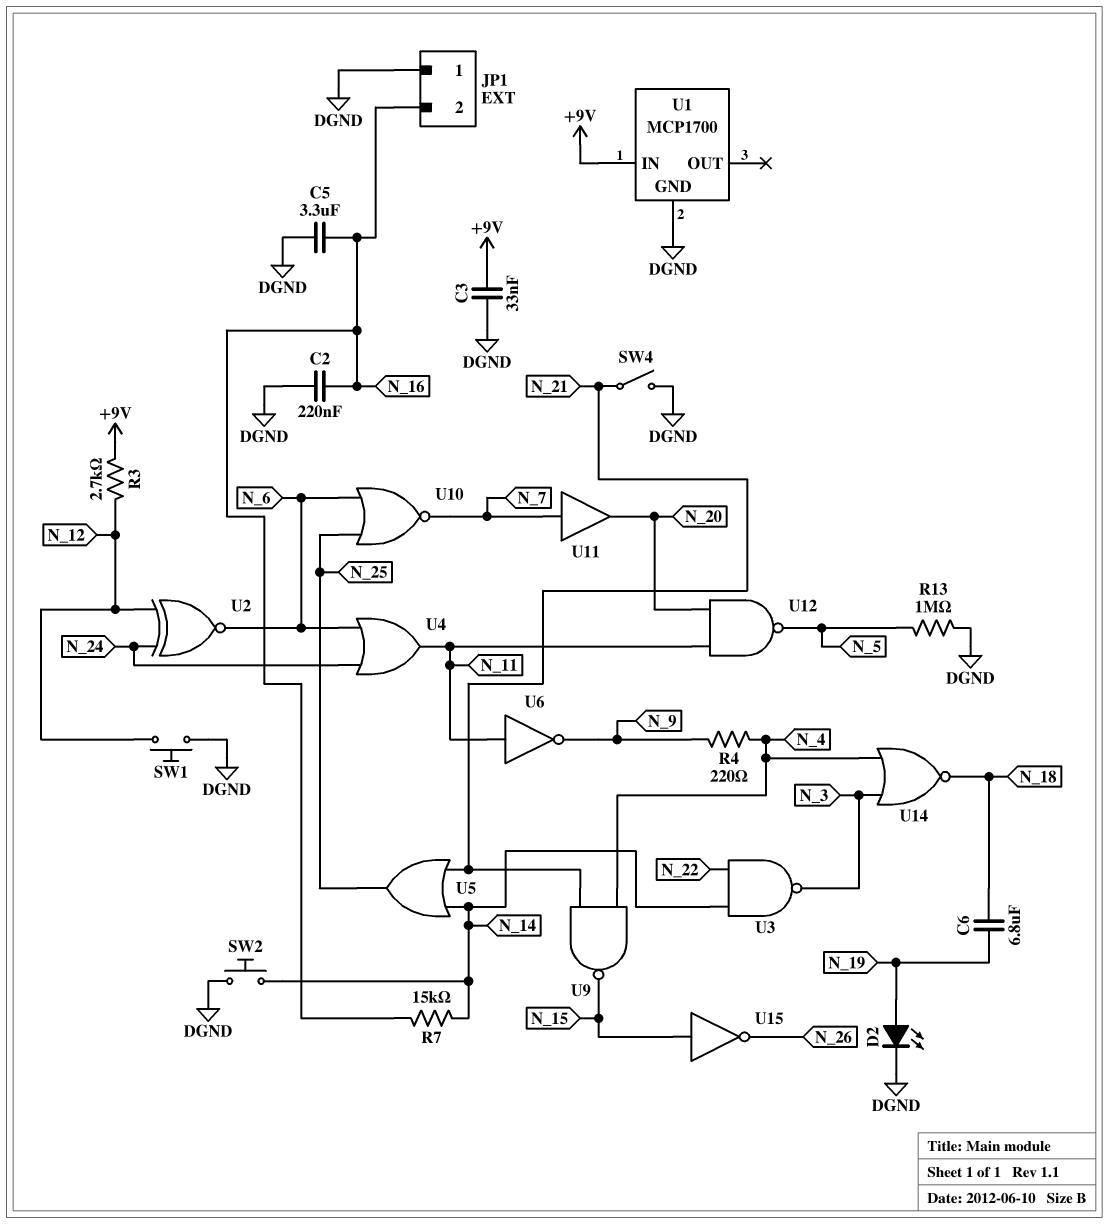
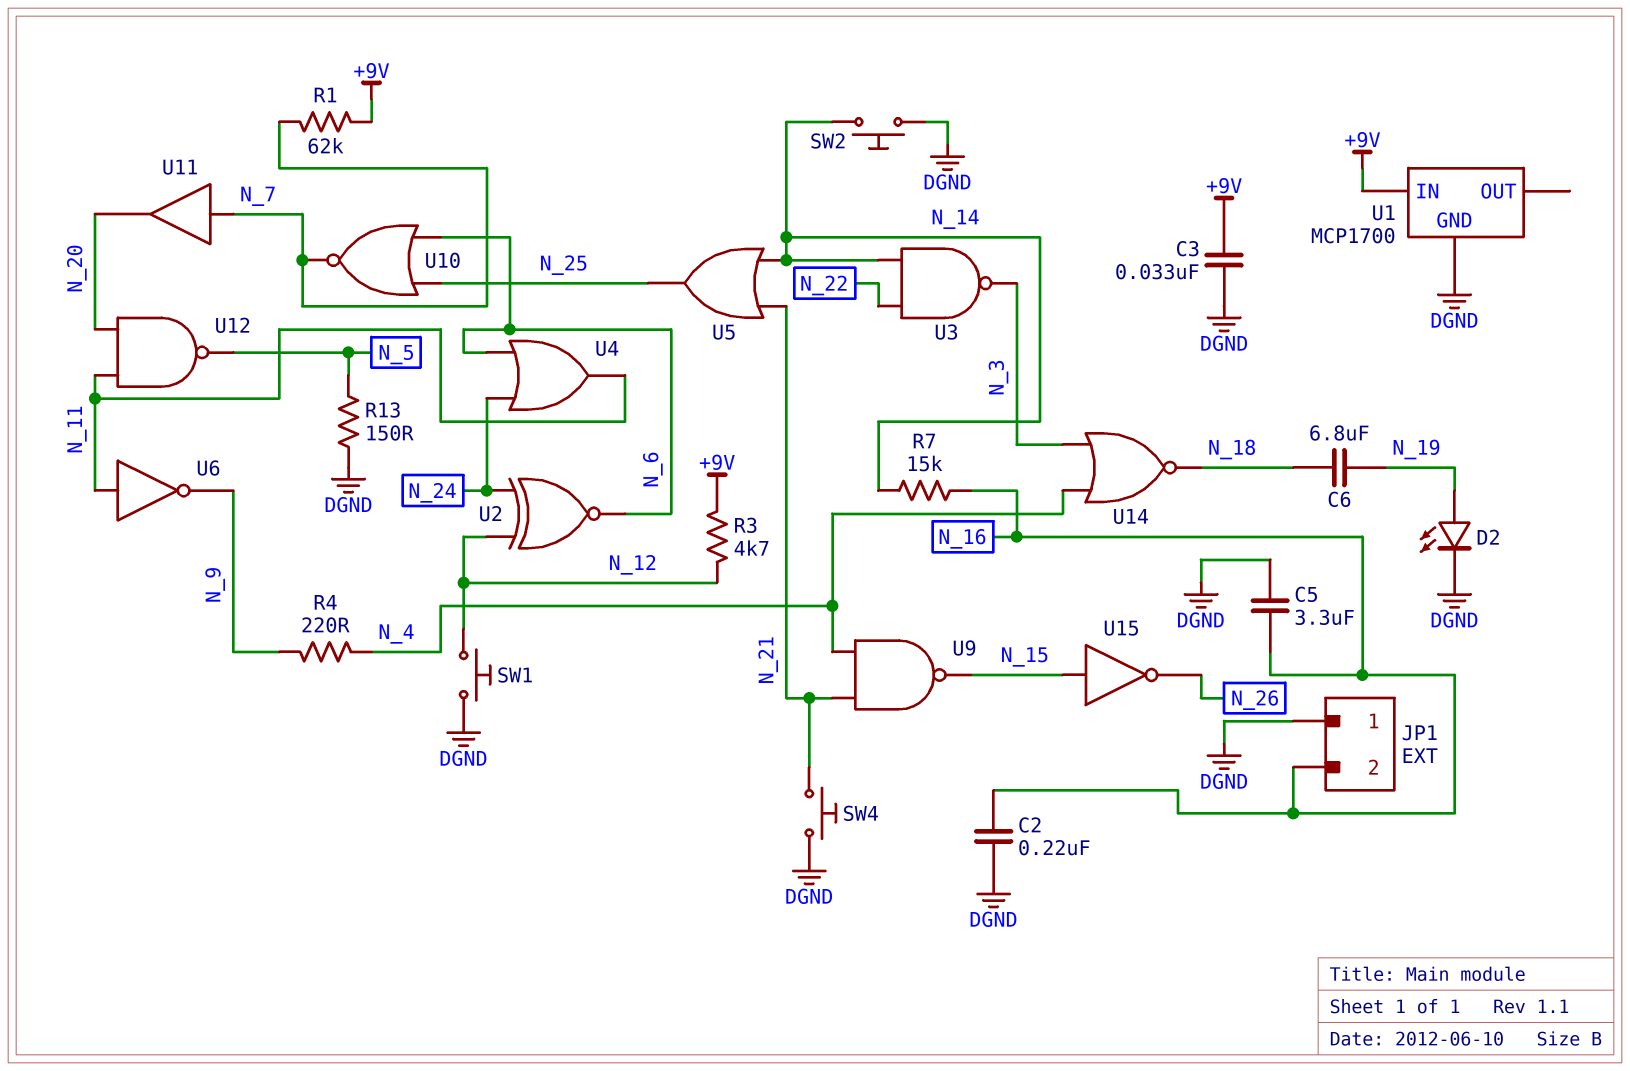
R1: none -> 62k (+9V, N_7)
R3: 2.7k (+9V, N_12) -> 4.7k (+9V, N_12)
R13: 1M (DGND, N_5) -> 150 (DGND, N_5)
SW4: switch (DGND, N_21) -> button (DGND, N_21)

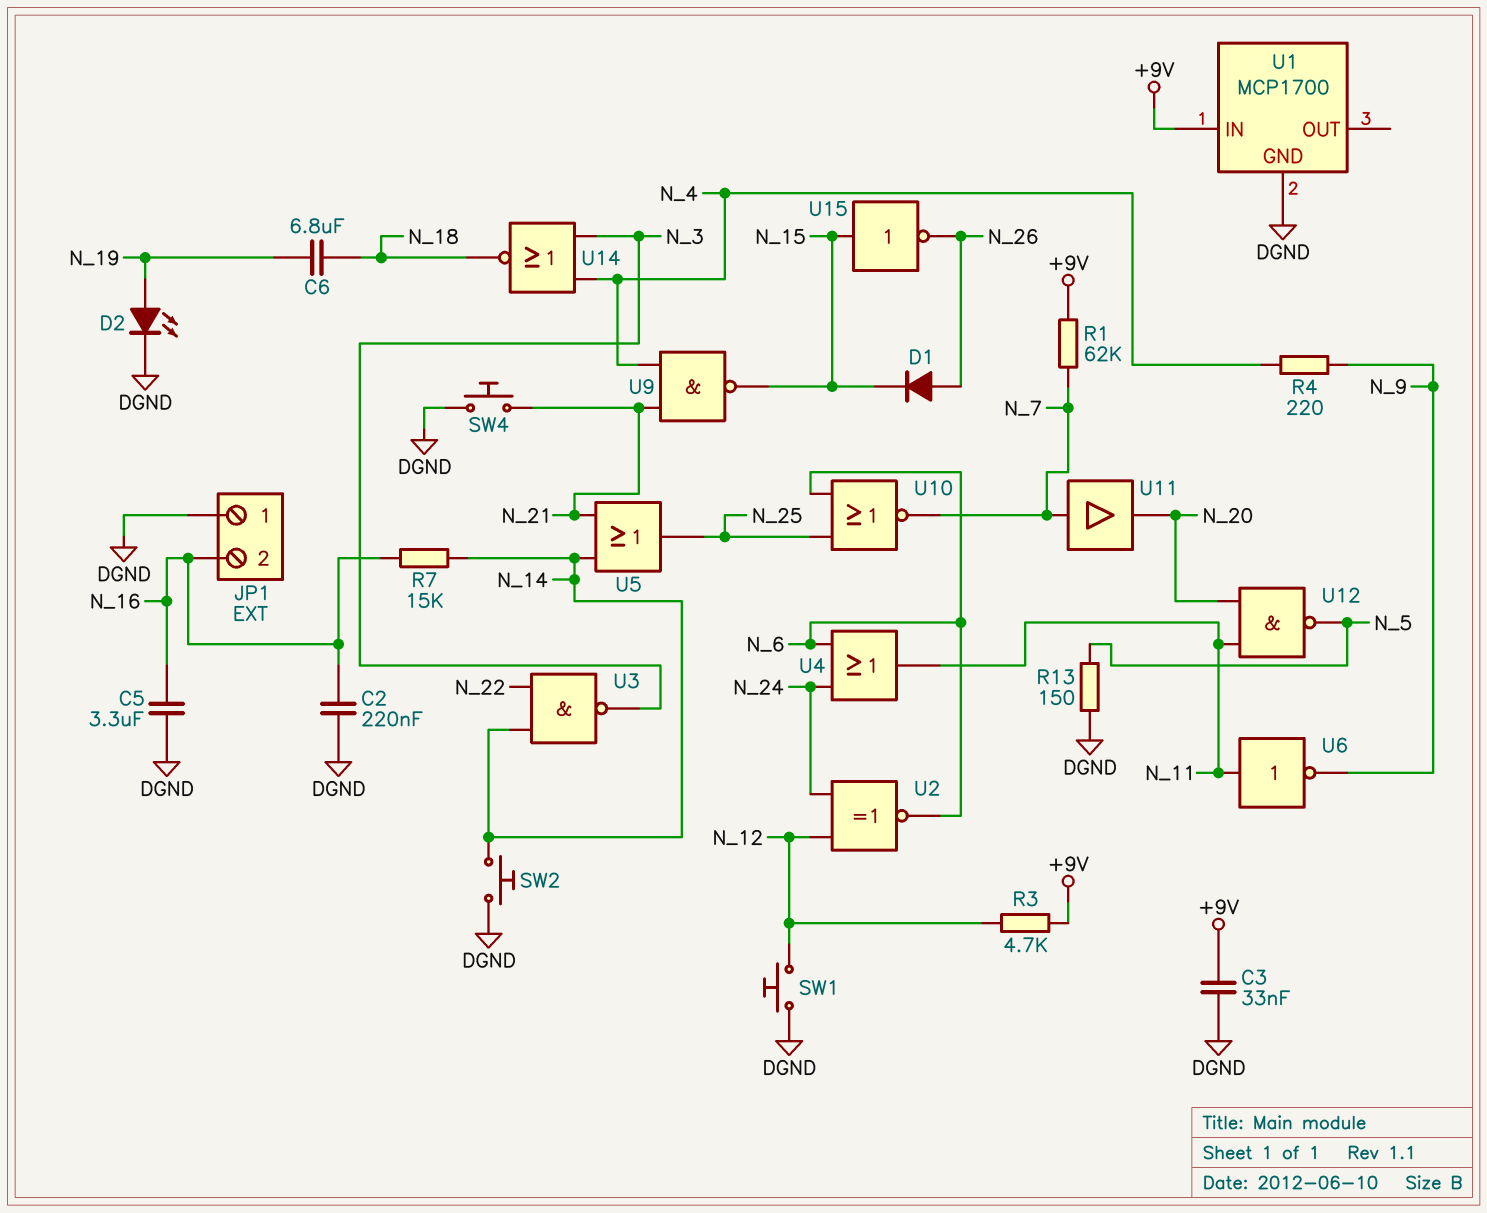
D1: none -> diode (A N_26, K N_15)

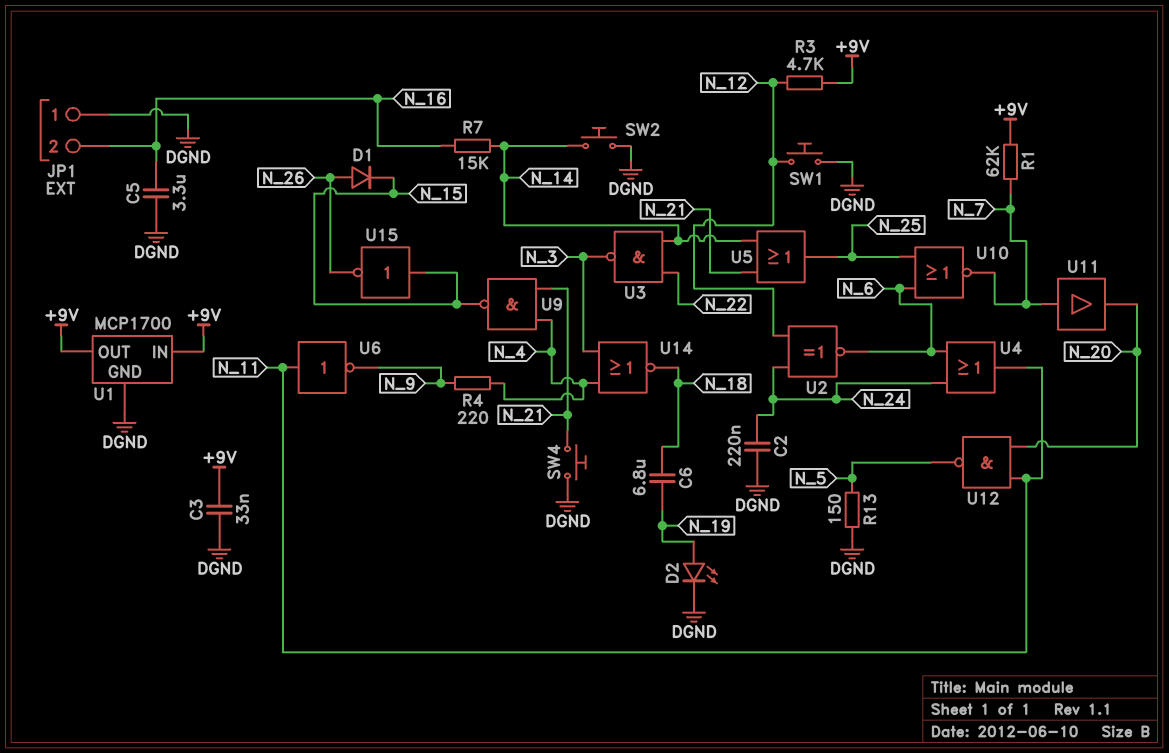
C2: 220nF (DGND, N_16) -> 220nF (DGND, N_24)
U1 pin OUT: none -> +9V

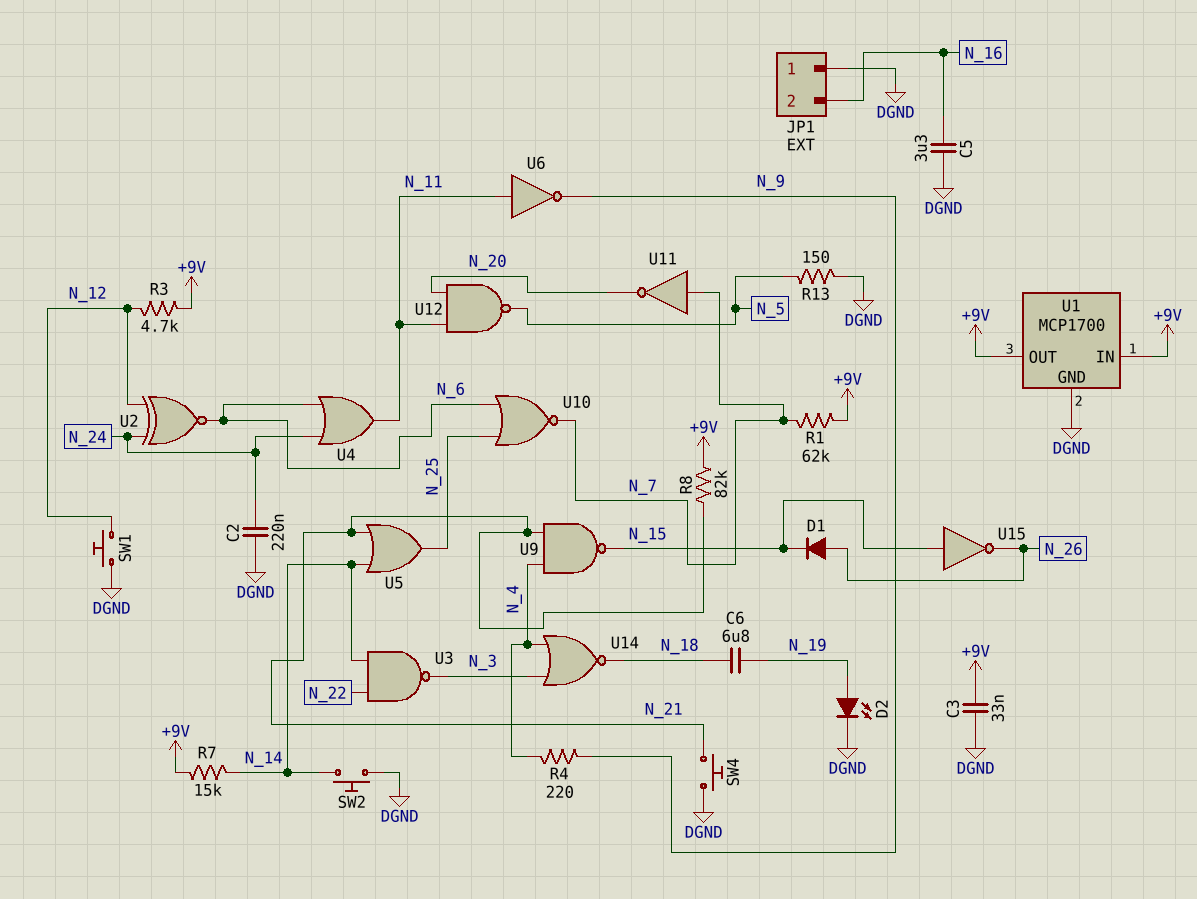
R7: 15k (N_14, N_16) -> 15k (+9V, N_14)
R8: none -> 82k (+9V, N_21)
U11: buffer (in N_7, out N_20) -> NOT (in N_7, out N_20)

